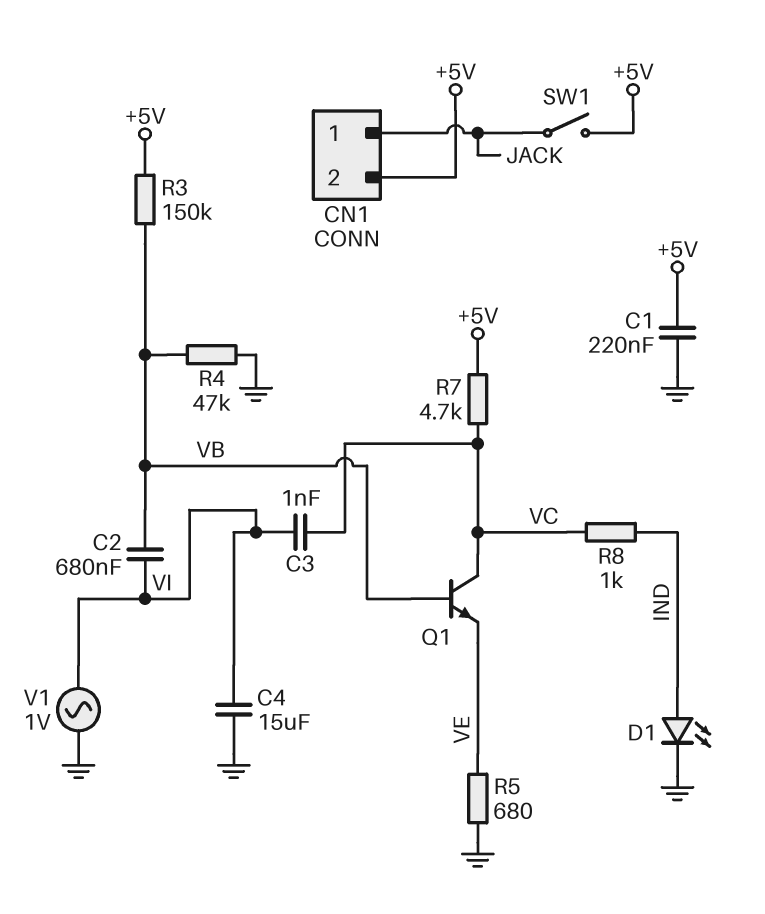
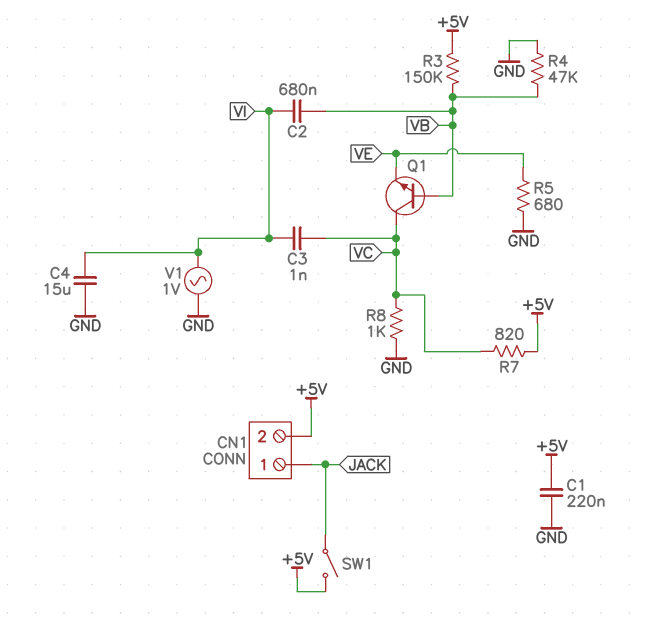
D1: LED (A IND, K GND) -> none
R7: 4.7k (+5V, VC) -> 820 (+5V, VC)
R8: 1k (IND, VC) -> 1k (GND, VC)

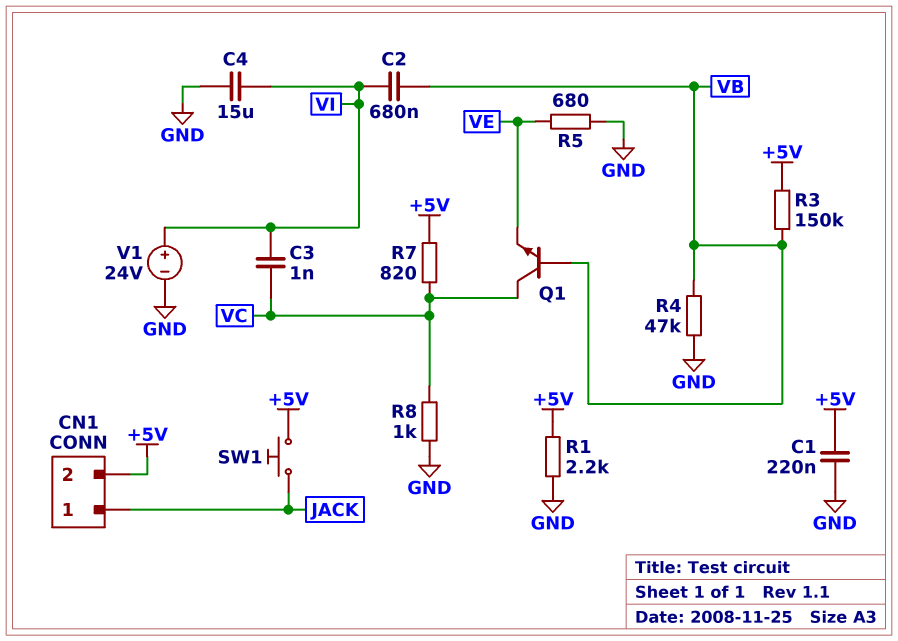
R1: none -> 2.2k (+5V, GND)
SW1: switch (+5V, JACK) -> button (+5V, JACK)
V1: AC 1V (GND, VI) -> 24V (plus VI, minus GND)

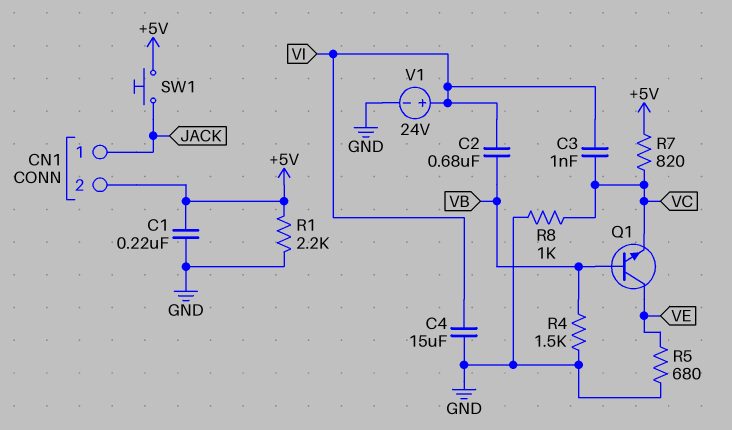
Q1: NPN (B VB, C VC, E VE) -> NPN (B VB, C VE, E VC)
R3: 150k (+5V, VB) -> none
R4: 47k (GND, VB) -> 1.5k (GND, VB)

